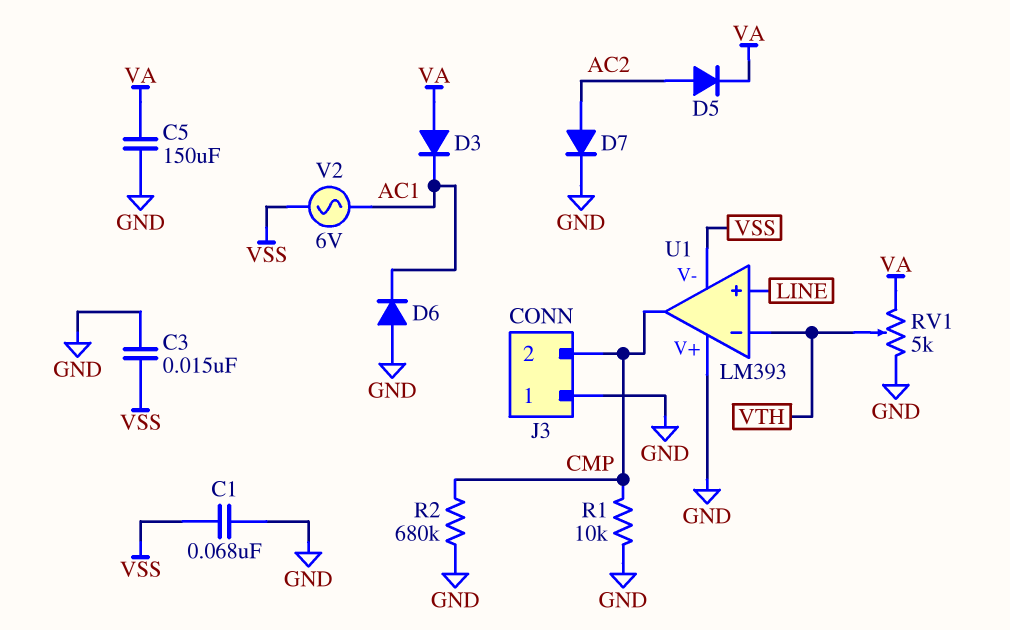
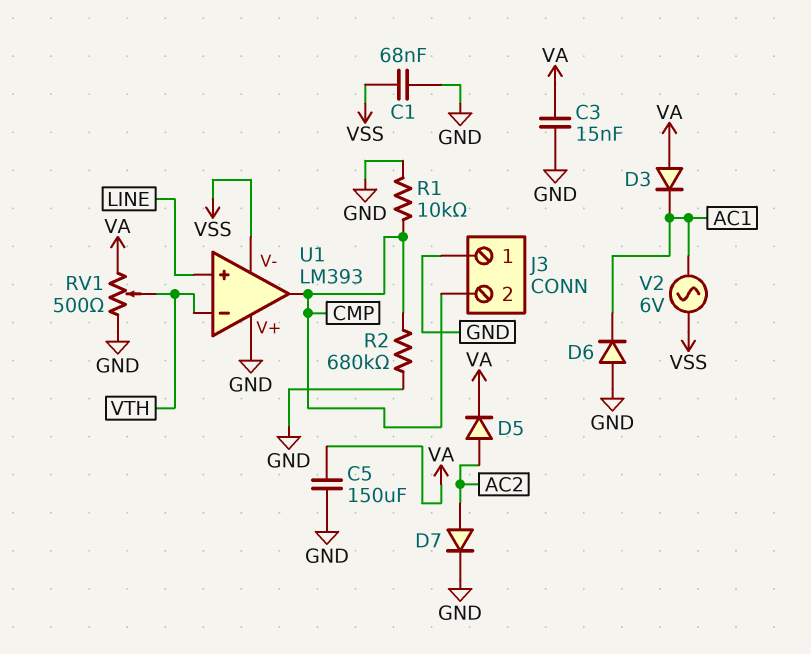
C3: 15nF (GND, VSS) -> 15nF (GND, VA)
RV1: 5k (GND, VA, wiper VTH) -> 500 (GND, VA, wiper VTH)

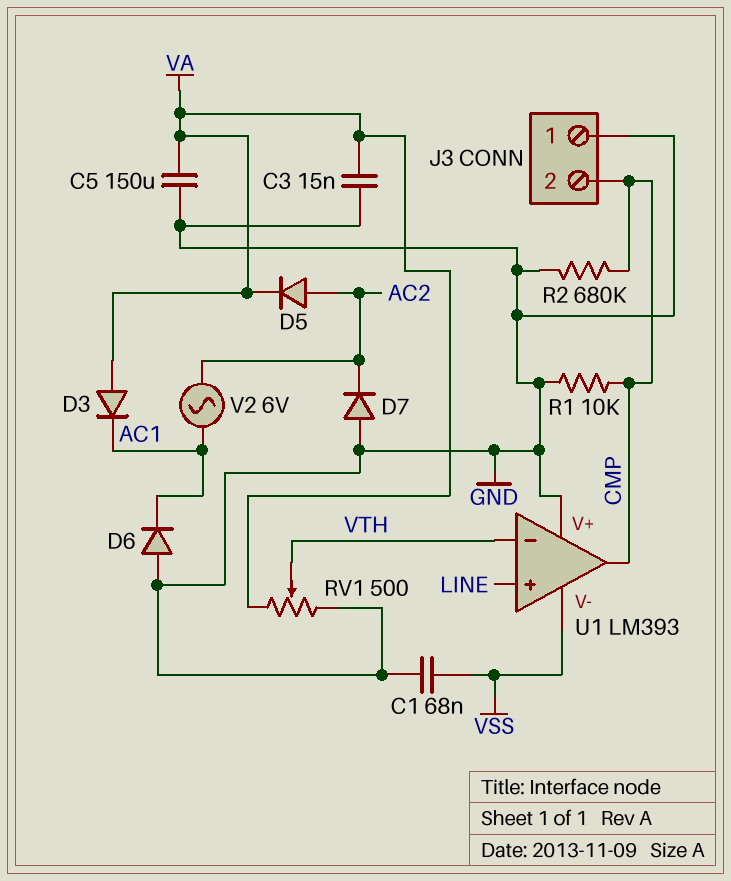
D7: diode (A AC2, K GND) -> diode (A GND, K AC2)
V2: AC 6V (AC1, VSS) -> AC 6V (AC1, AC2)

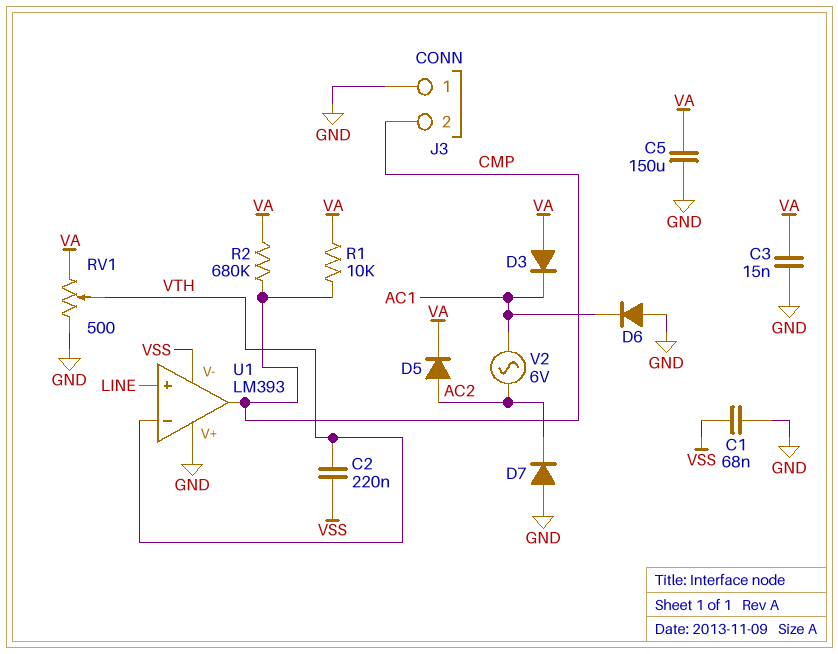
C2: none -> 220nF (VSS, VTH)
R1: 10k (CMP, GND) -> 10k (CMP, VA)
R2: 680k (CMP, GND) -> 680k (CMP, VA)

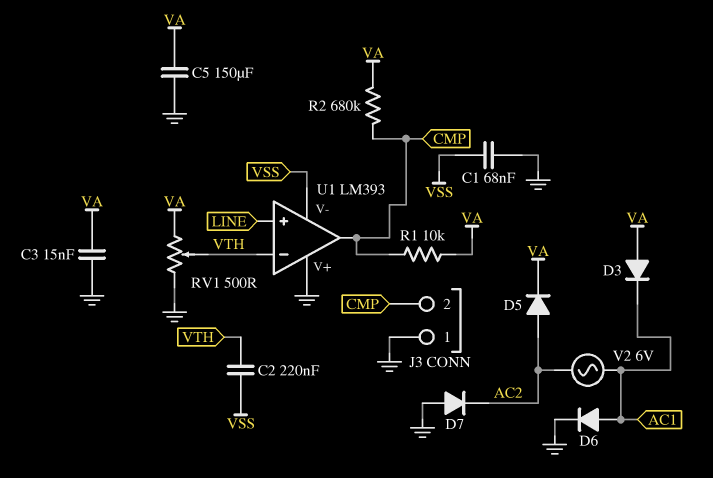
D6: diode (A GND, K AC1) -> diode (A AC1, K GND)

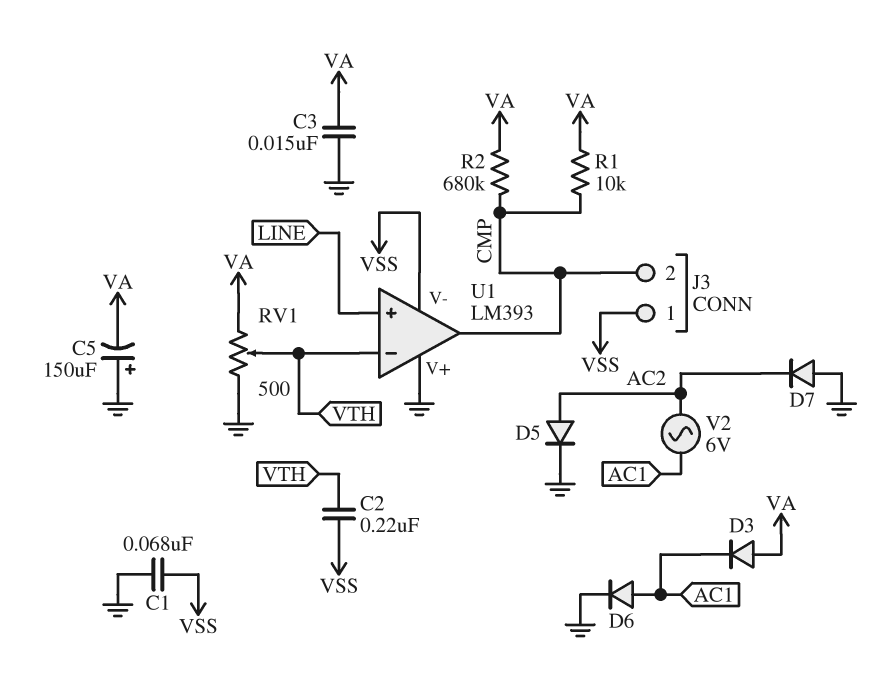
C5: 150uF (GND, VA) -> 150uF (plus GND, minus VA)
D5: diode (A AC2, K VA) -> diode (A AC2, K GND)
J3 pin 1: GND -> VSS

